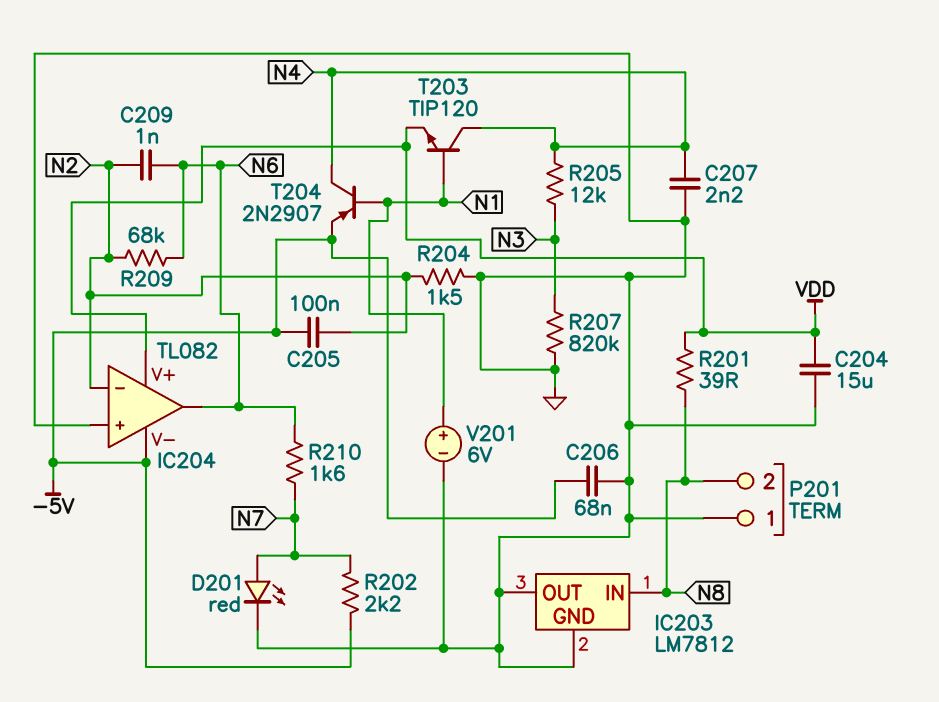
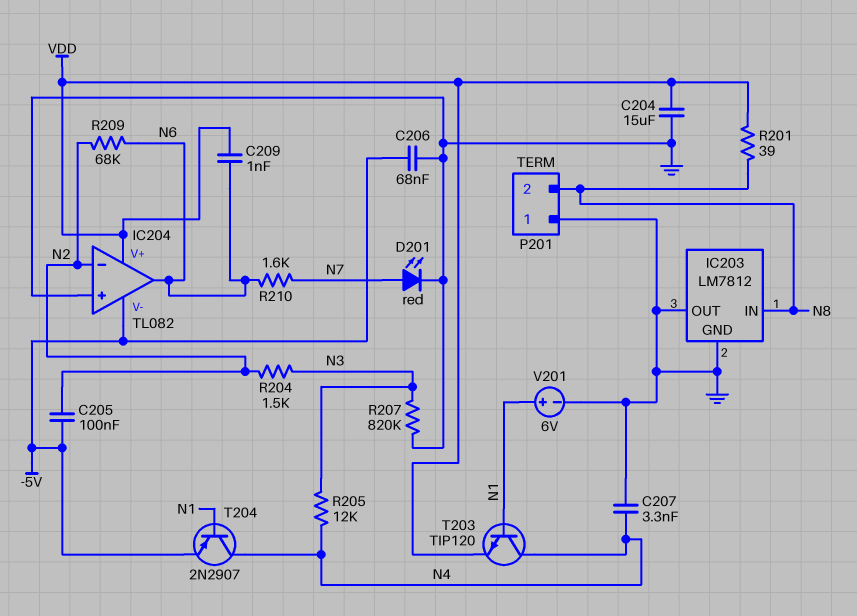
C207: 2.2nF (GND, N4) -> 3.3nF (GND, N4)
C209: 1nF (N2, N6) -> 1nF (N6, VDD)
R202: 2.2k (-5V, N7) -> none
R204: 1.5k (GND, N2) -> 1.5k (N2, N3)

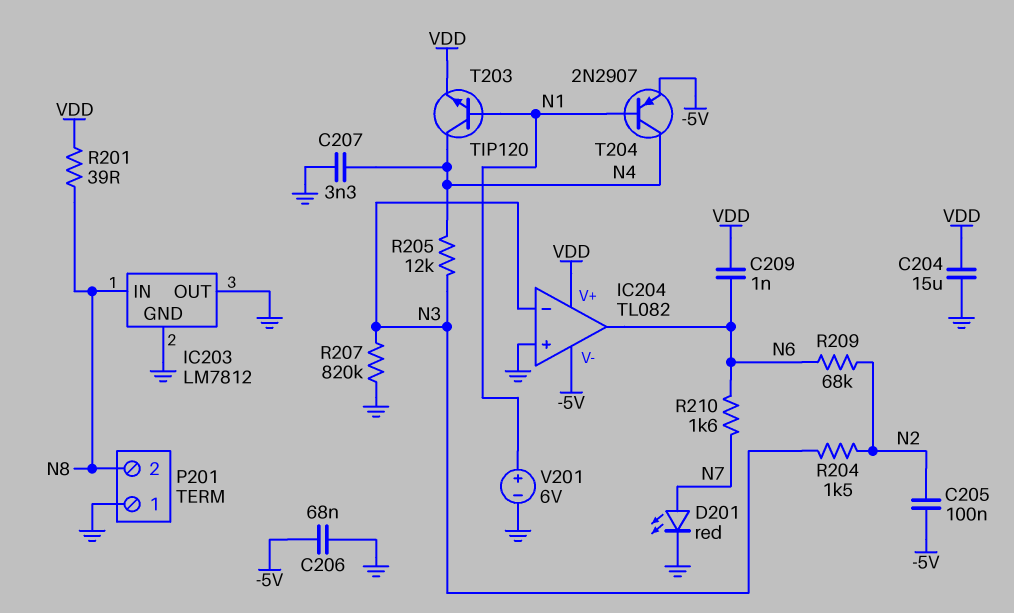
IC204 pin in-: N2 -> N3

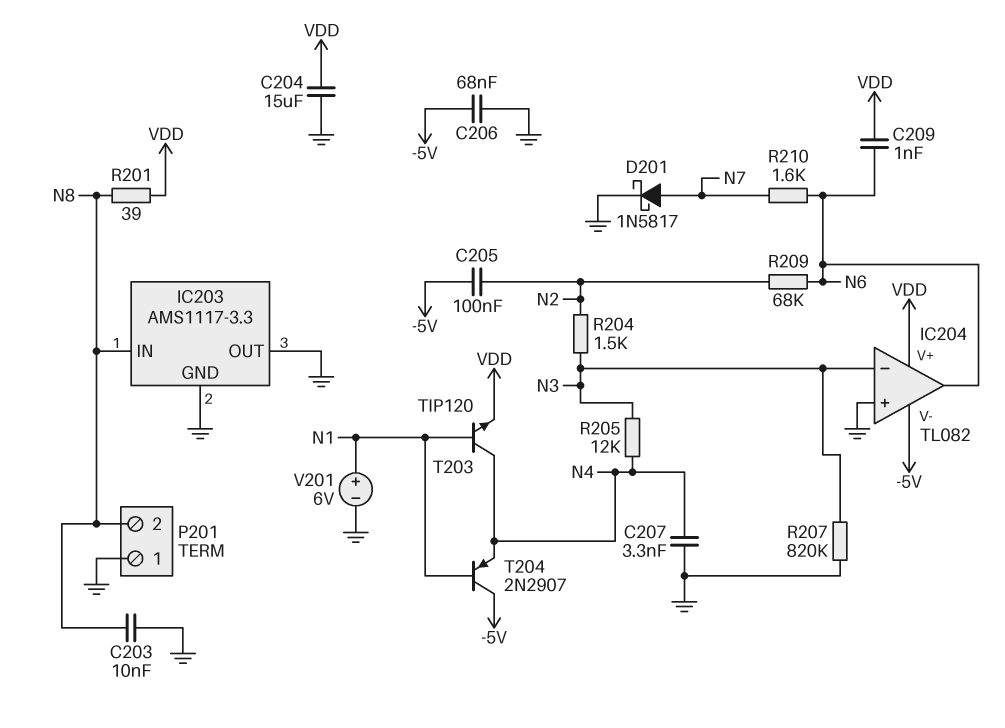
C203: none -> 10nF (GND, N8)
D201: LED red (A N7, K GND) -> schottky 1N5817 (A N7, K GND)
IC203: LM7812 -> AMS1117-3.3
T204: PNP 2N2907 (B N1, C N4, E -5V) -> PNP 2N2907 (B N1, C -5V, E N4)

